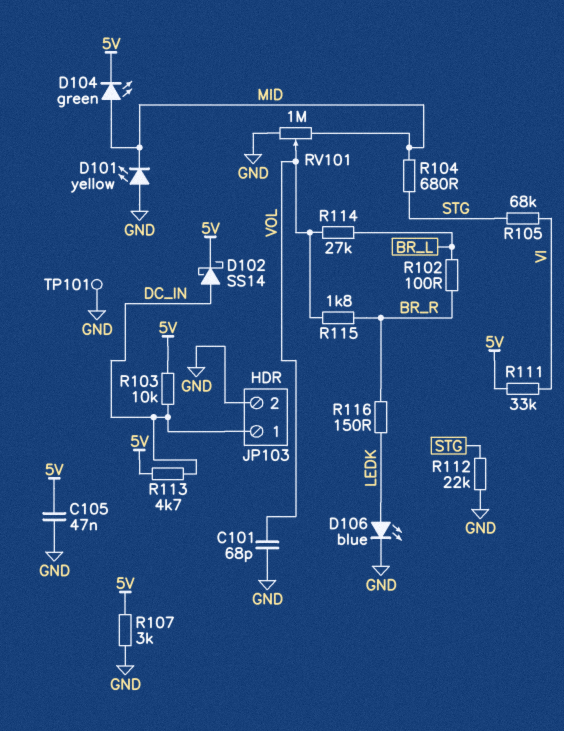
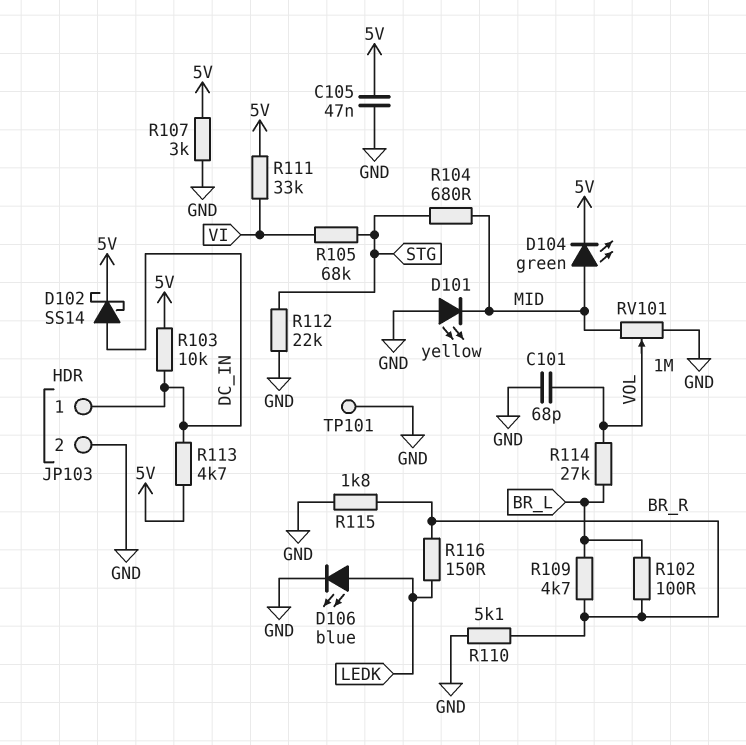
R109: none -> 4.7k (BR_L, BR_R)
R110: none -> 5.1k (BR_R, GND)
R115: 1.8k (BR_R, VOL) -> 1.8k (BR_R, GND)

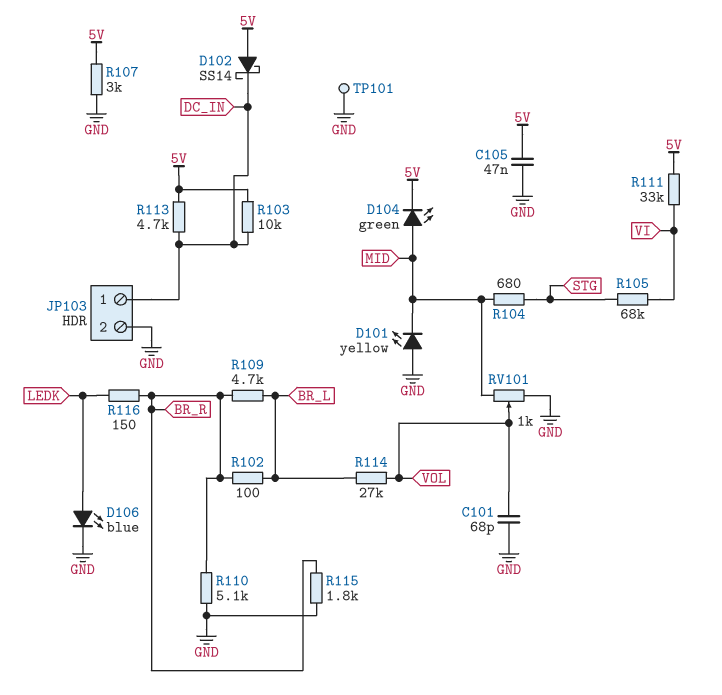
D102: schottky SS14 (A DC_IN, K 5V) -> schottky SS14 (A 5V, K DC_IN)
R112: 22k (GND, STG) -> none
RV101: 1M (GND, MID, wiper VOL) -> 1k (GND, MID, wiper VOL)

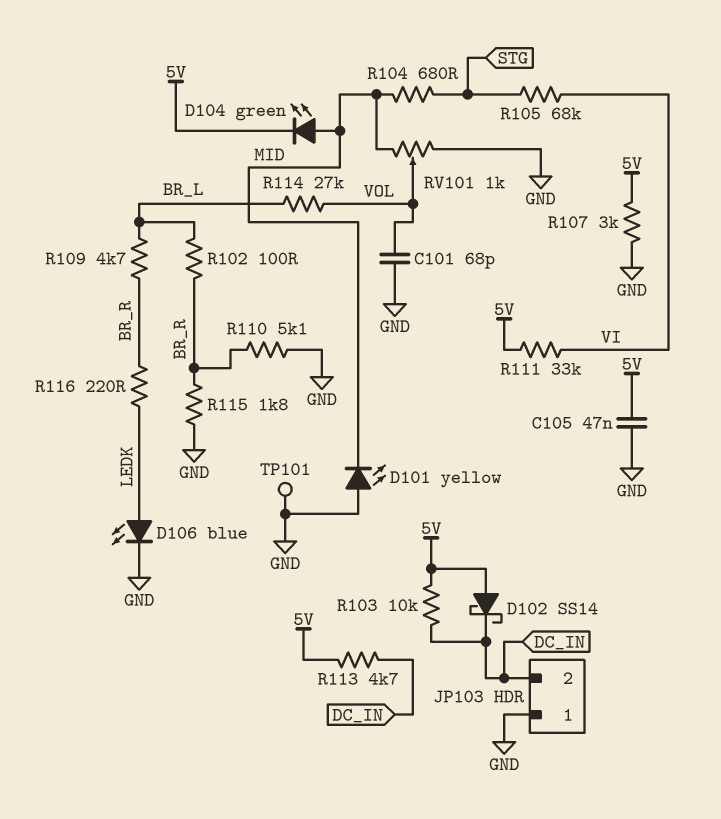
JP103 pin 1: DC_IN -> GND
JP103 pin 2: GND -> DC_IN
R116: 150 (BR_R, LEDK) -> 220 (BR_R, LEDK)

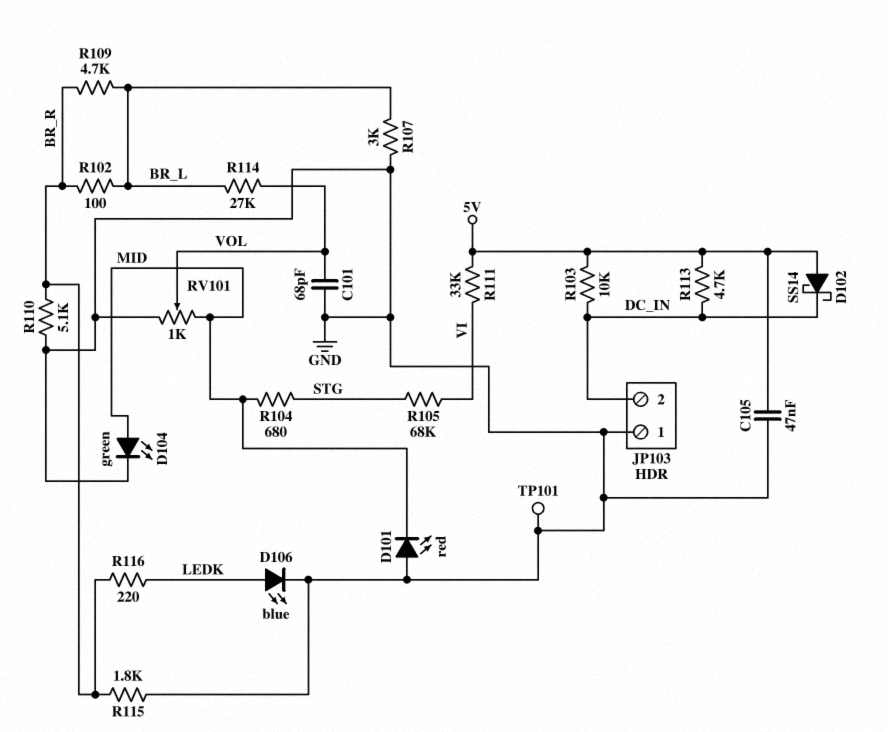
D101: LED yellow (A GND, K MID) -> LED red (A GND, K MID)
D104: LED green (A MID, K 5V) -> LED green (A MID, K GND)
R107: 3k (5V, GND) -> 3k (BR_L, GND)

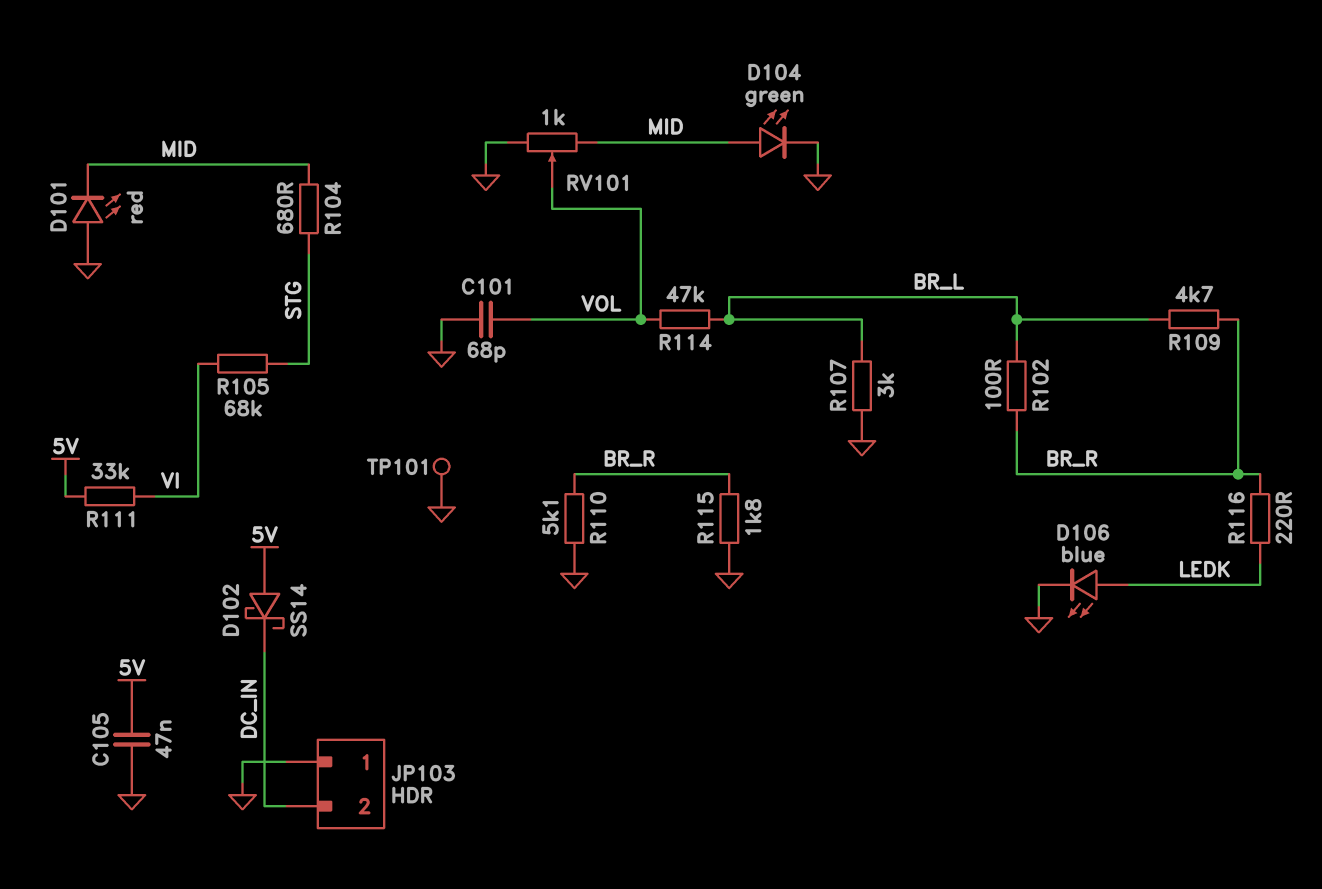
R103: 10k (5V, DC_IN) -> none
R113: 4.7k (5V, DC_IN) -> none
R114: 27k (BR_L, VOL) -> 47k (BR_L, VOL)

